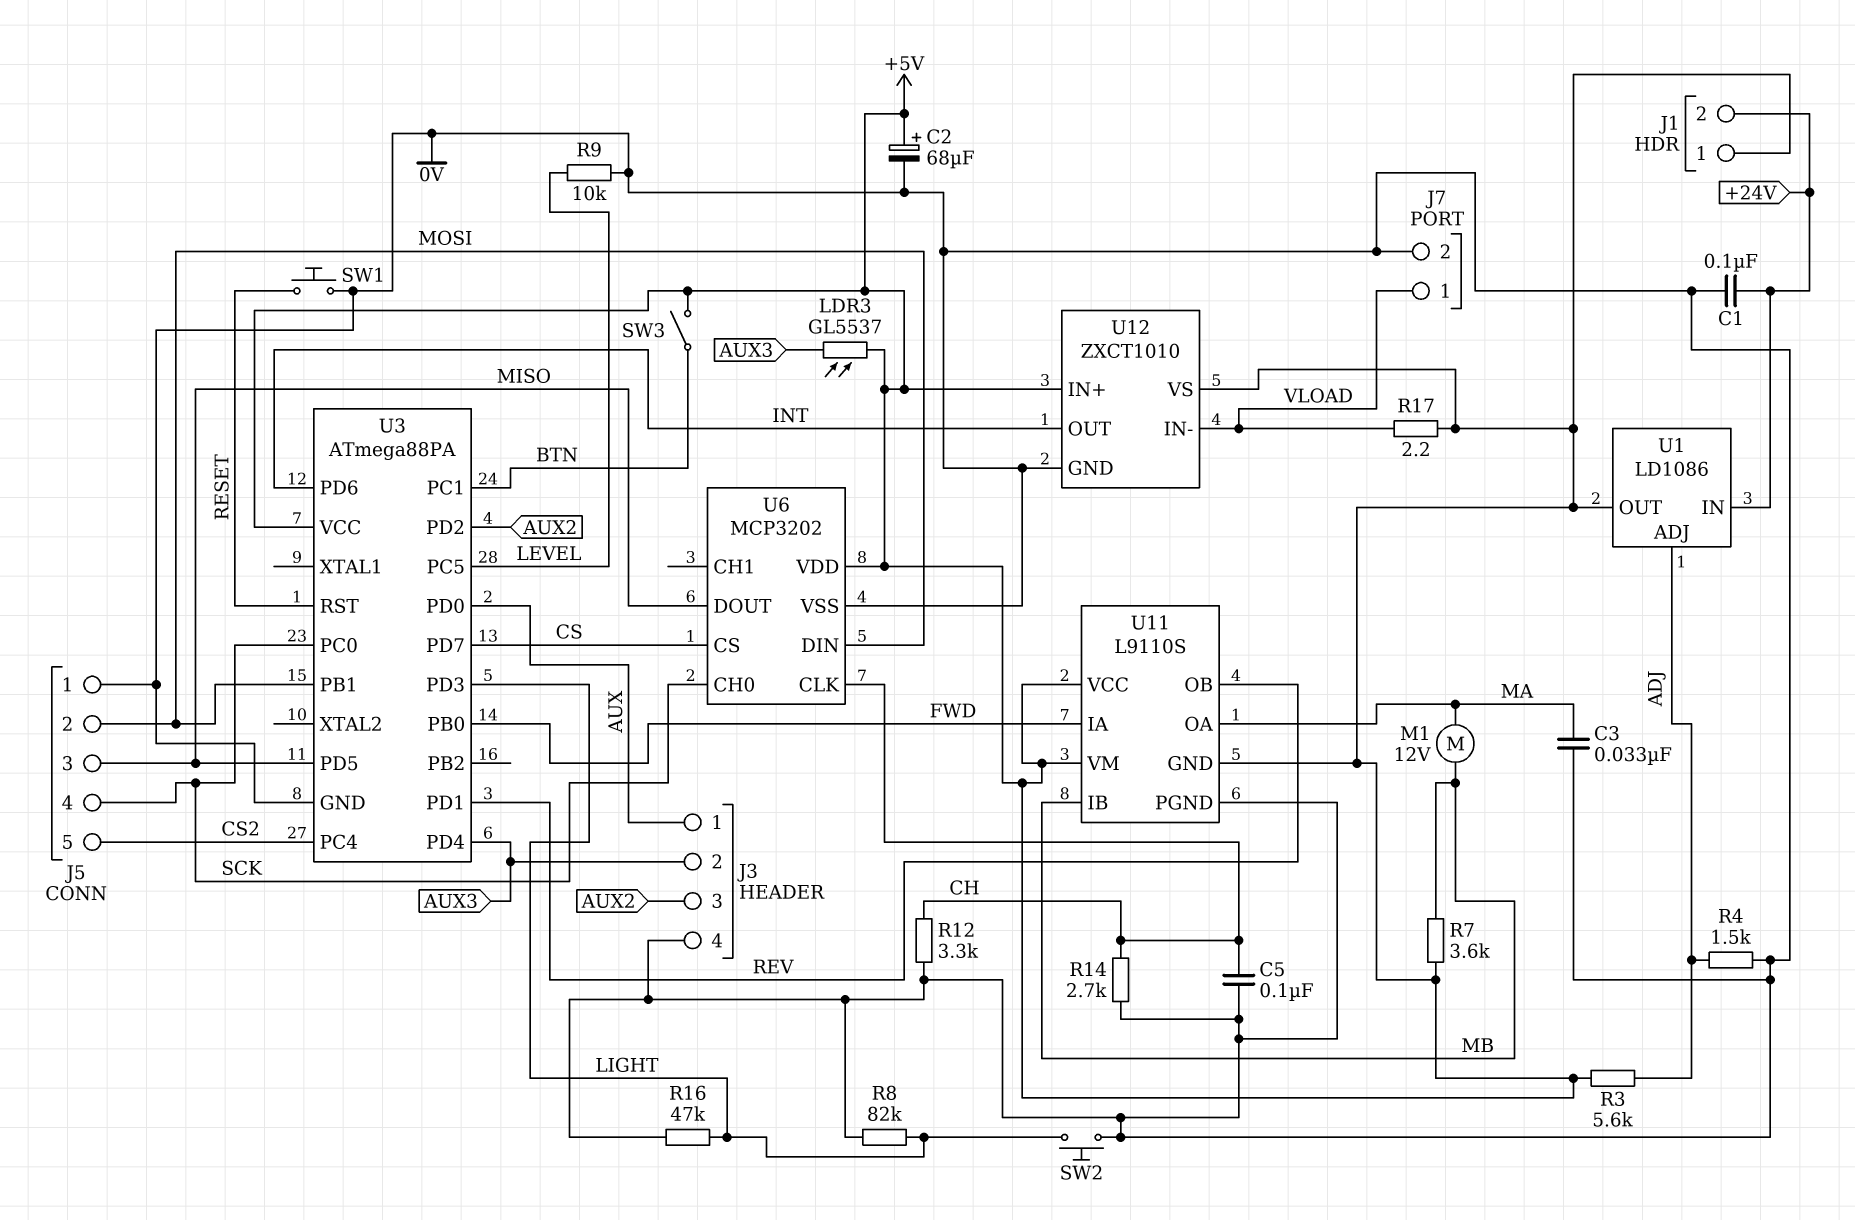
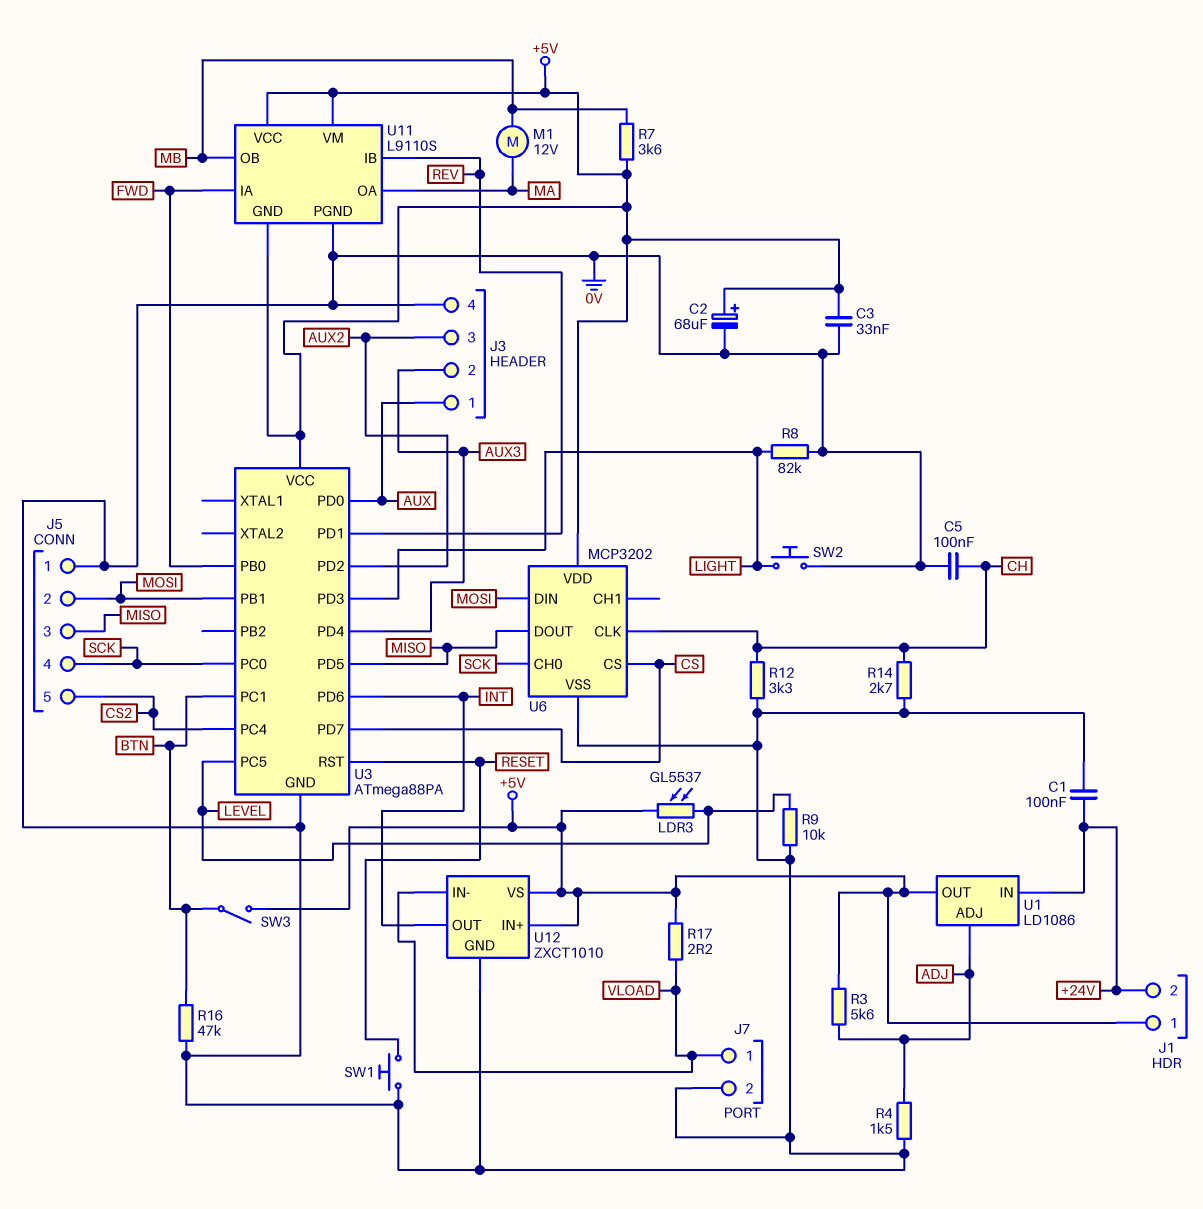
C3: 33nF (0V, MA) -> 33nF (+5V, 0V)
LDR3: GL5537 (+5V, AUX3) -> GL5537 (+5V, LEVEL)
R16: 47k (0V, LIGHT) -> 47k (0V, BTN)
U11 pin IB: MB -> REV
U11 pin OB: REV -> MB

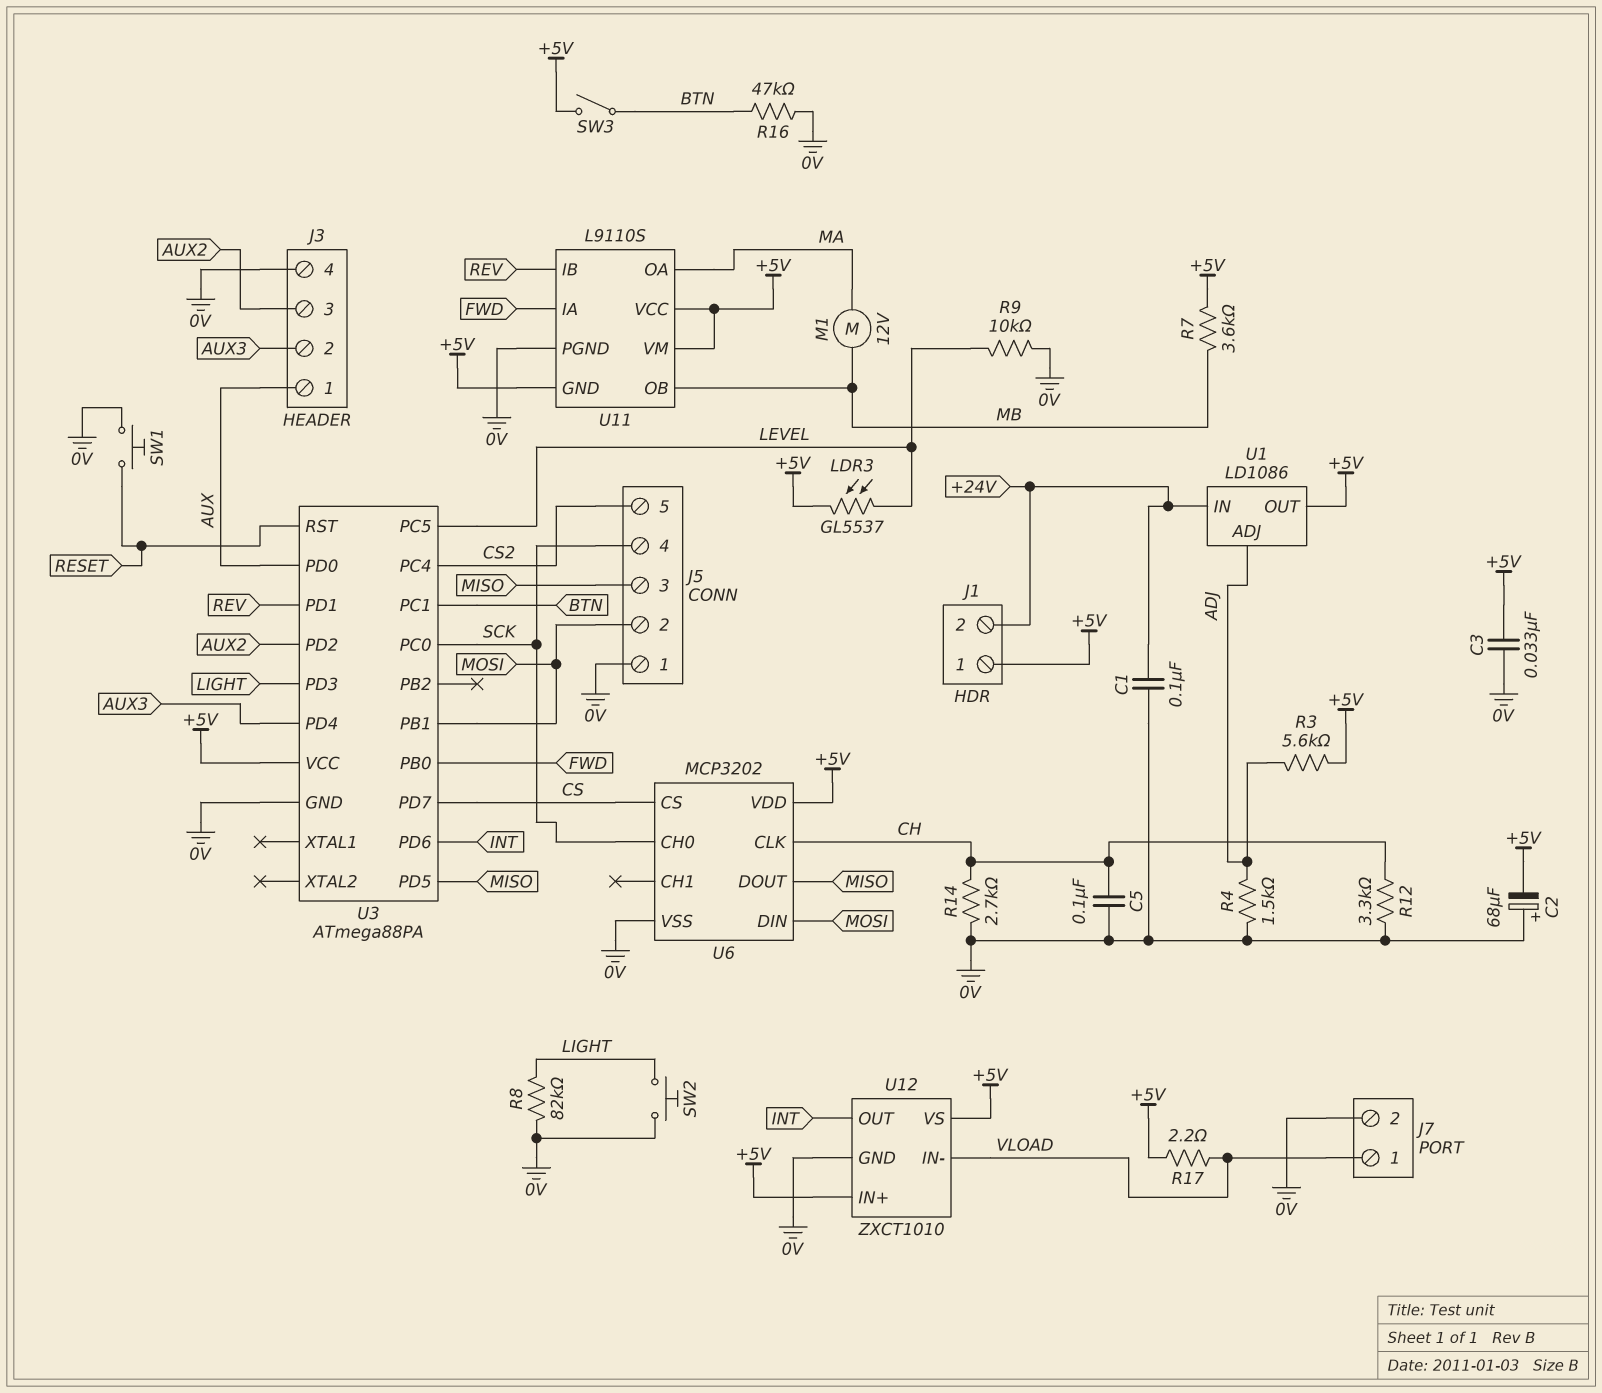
C2: 68uF (plus +5V, minus 0V) -> 68uF (plus 0V, minus +5V)

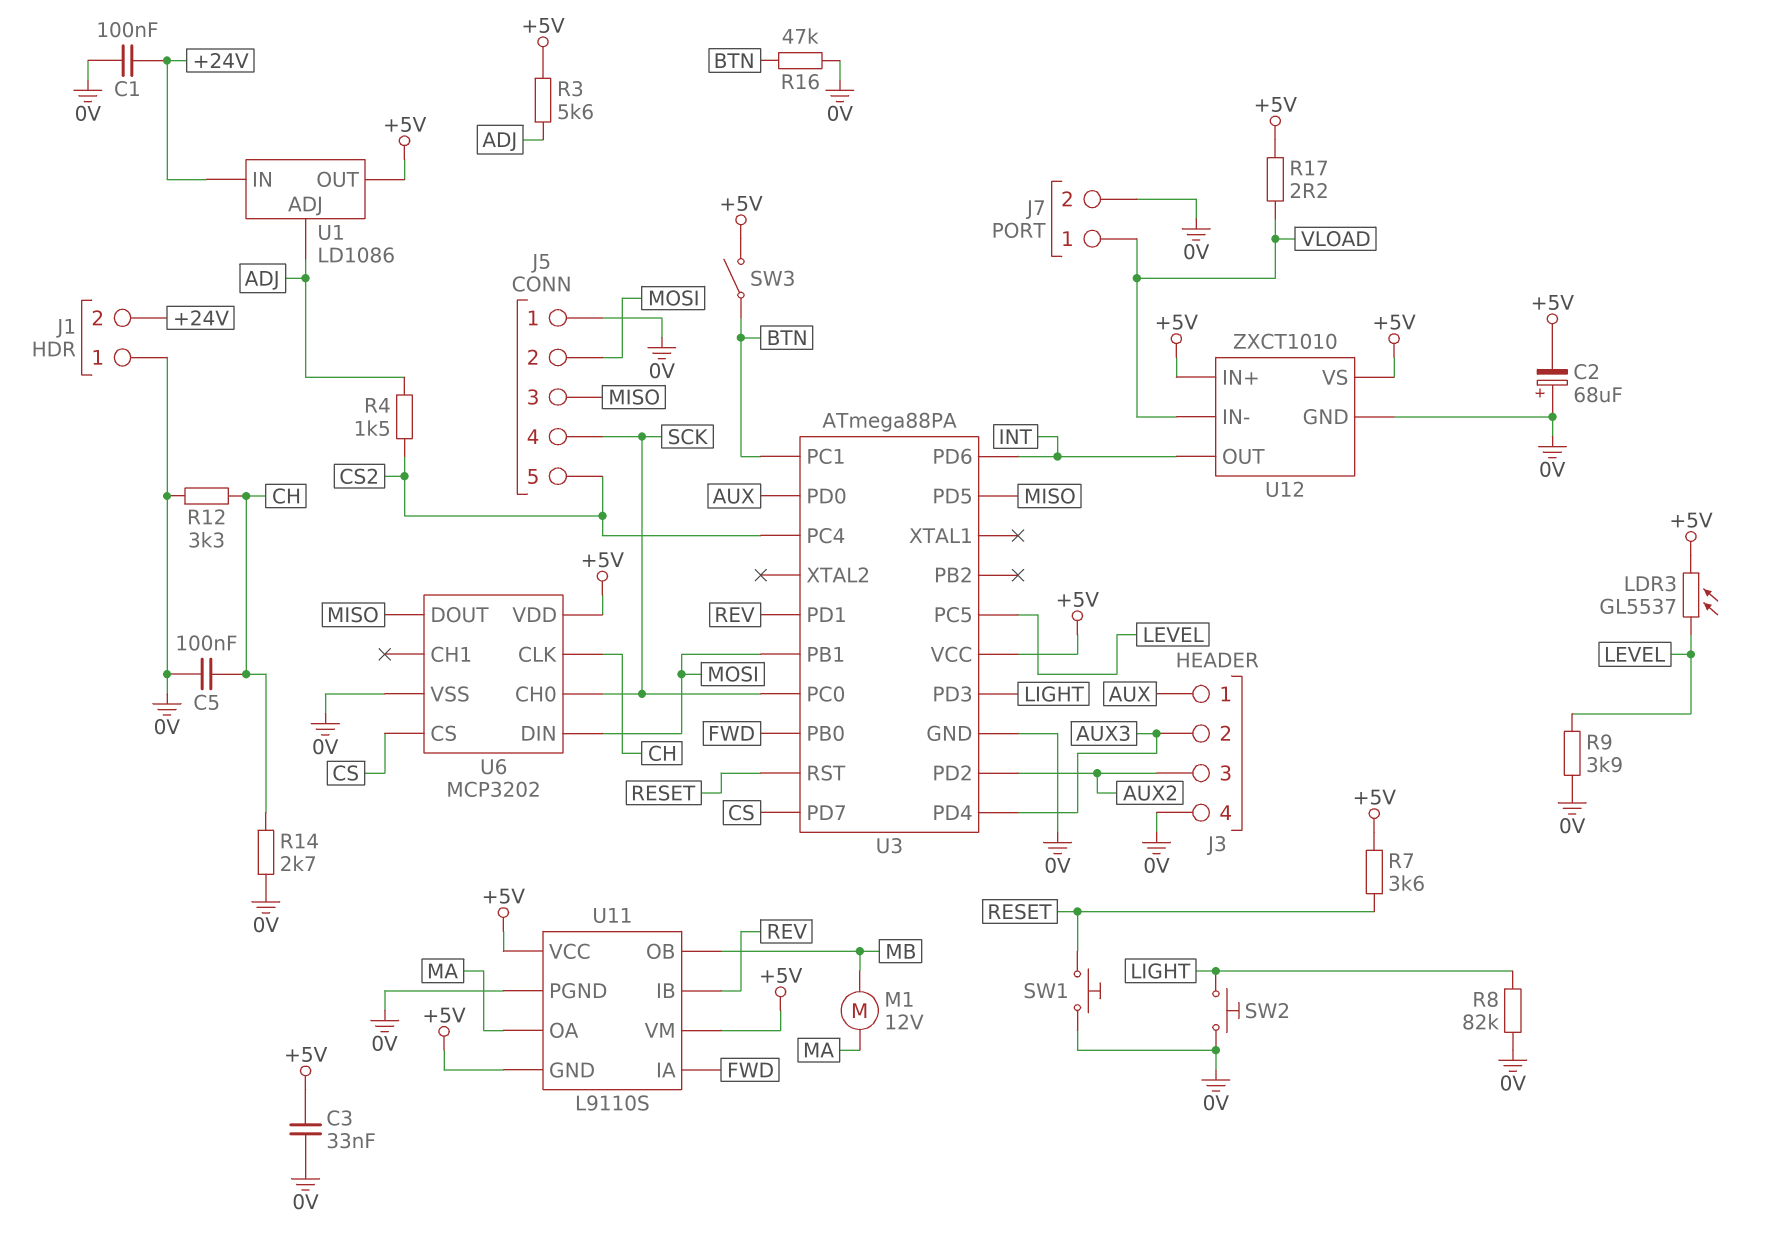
J1 pin 1: +5V -> 0V
R4: 1.5k (0V, ADJ) -> 1.5k (ADJ, CS2)
R7: 3.6k (+5V, MB) -> 3.6k (+5V, RESET)
R9: 10k (0V, LEVEL) -> 3.9k (0V, LEVEL)

